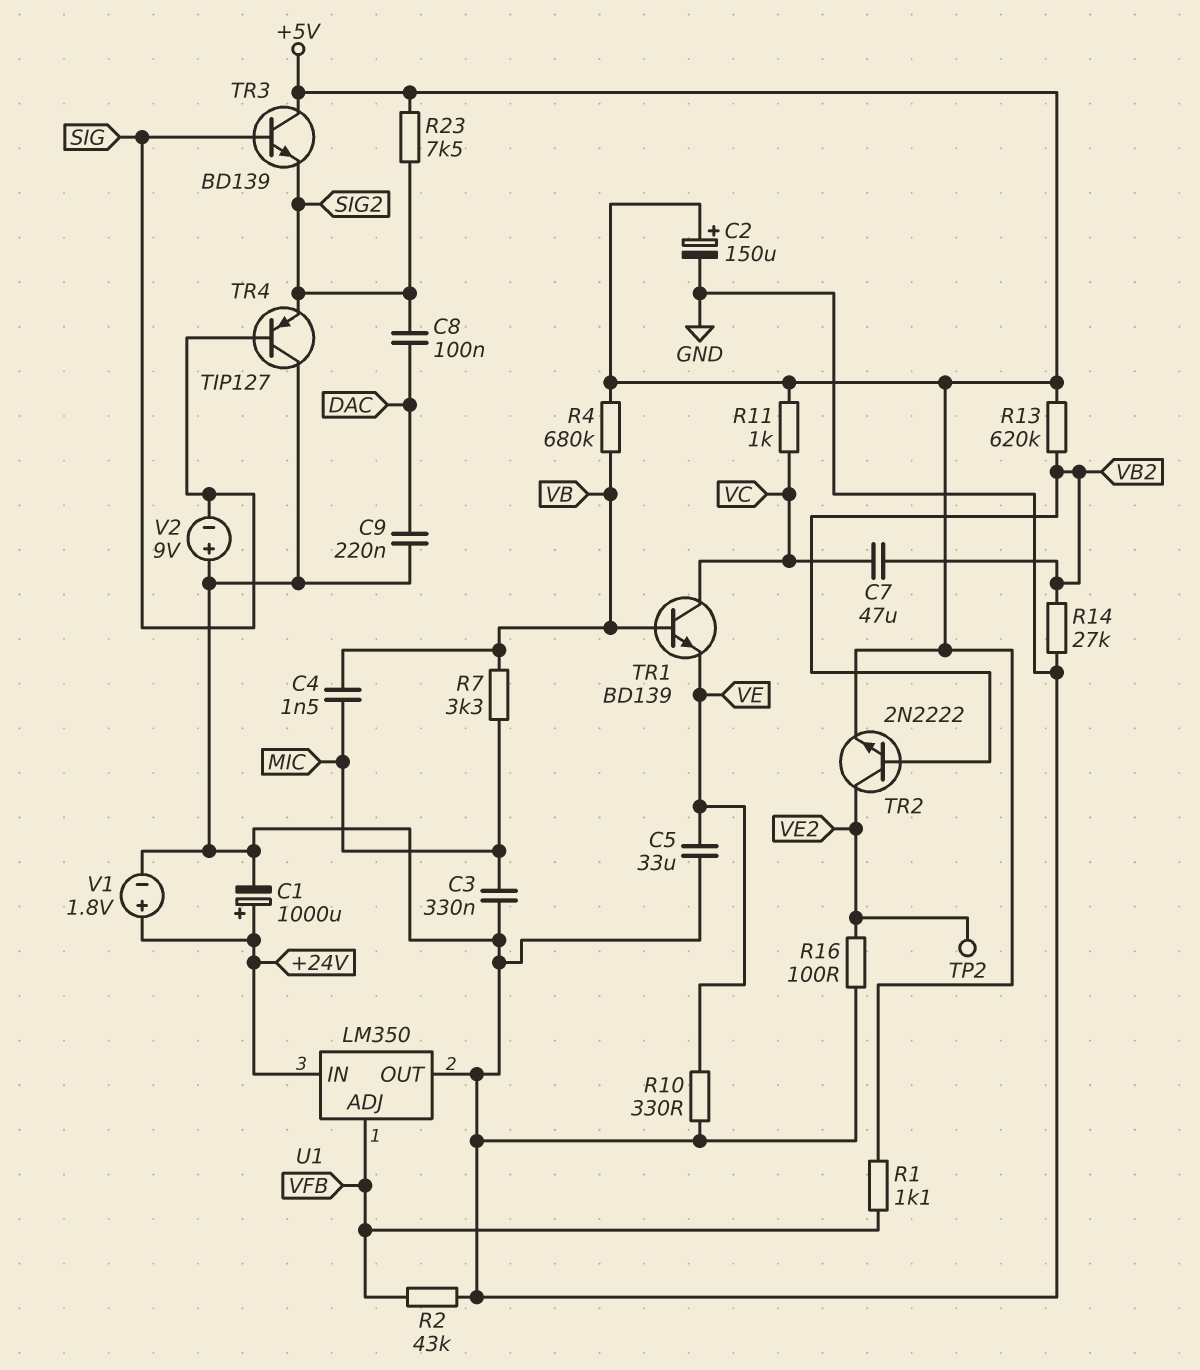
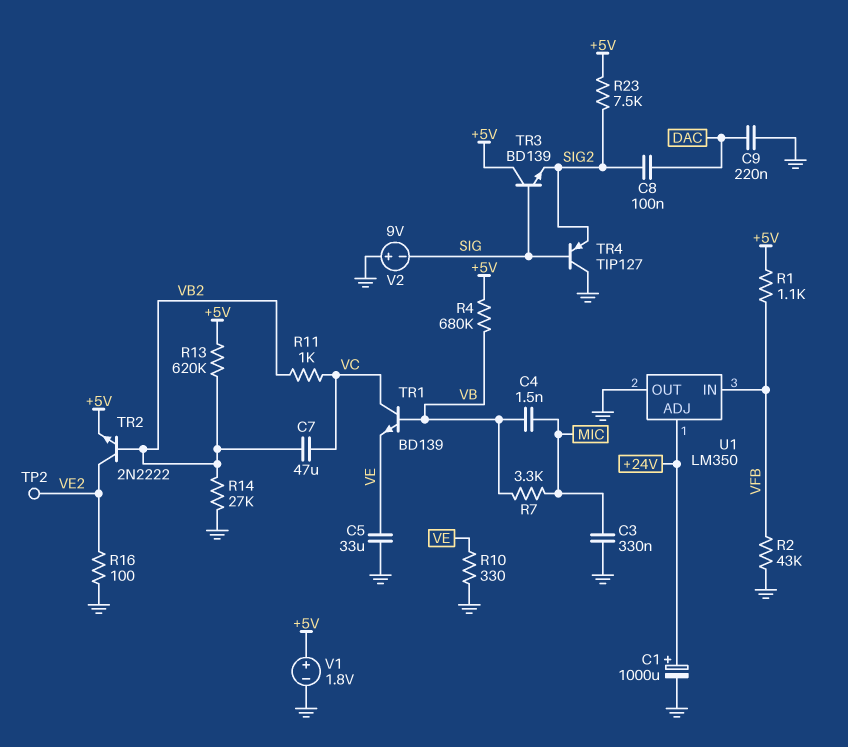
C2: 150uF (plus +5V, minus GND) -> none
R11: 1k (+5V, VC) -> 1k (VB2, VC)
U1 pin ADJ: VFB -> +24V
U1 pin IN: +24V -> VFB
V1: 1.8V (plus +24V, minus GND) -> 1.8V (plus +5V, minus GND)

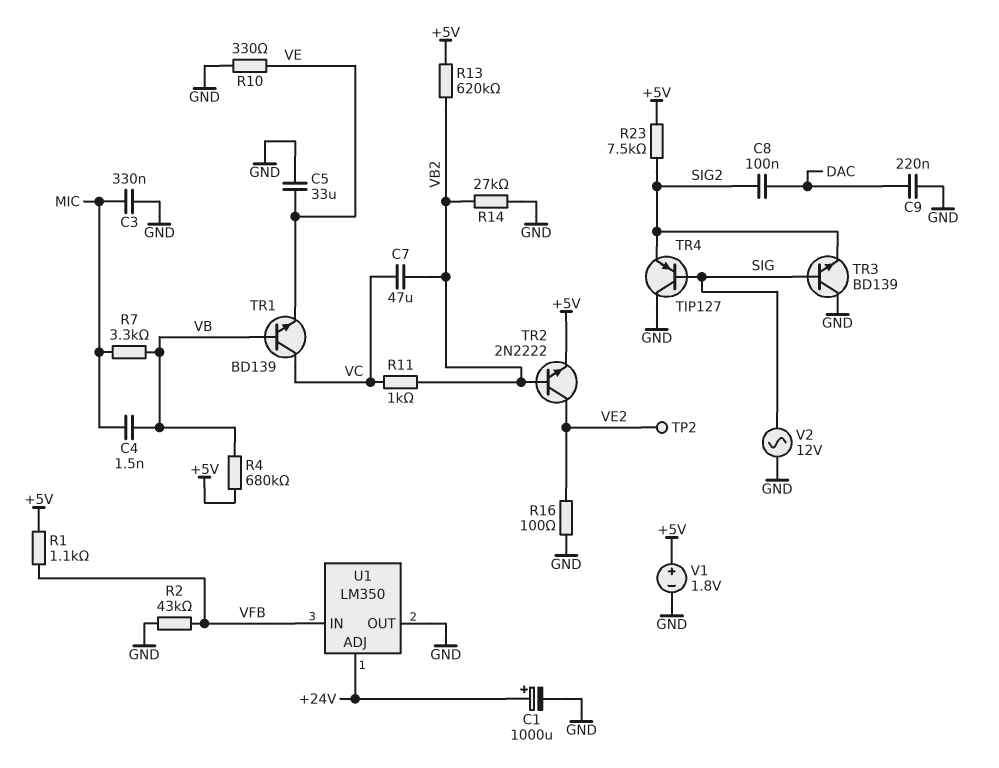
TR3: NPN BD139 (B SIG, C +5V, E SIG2) -> NPN BD139 (B SIG, C GND, E SIG2)
V2: 9V (plus GND, minus SIG) -> AC 12V (GND, SIG)

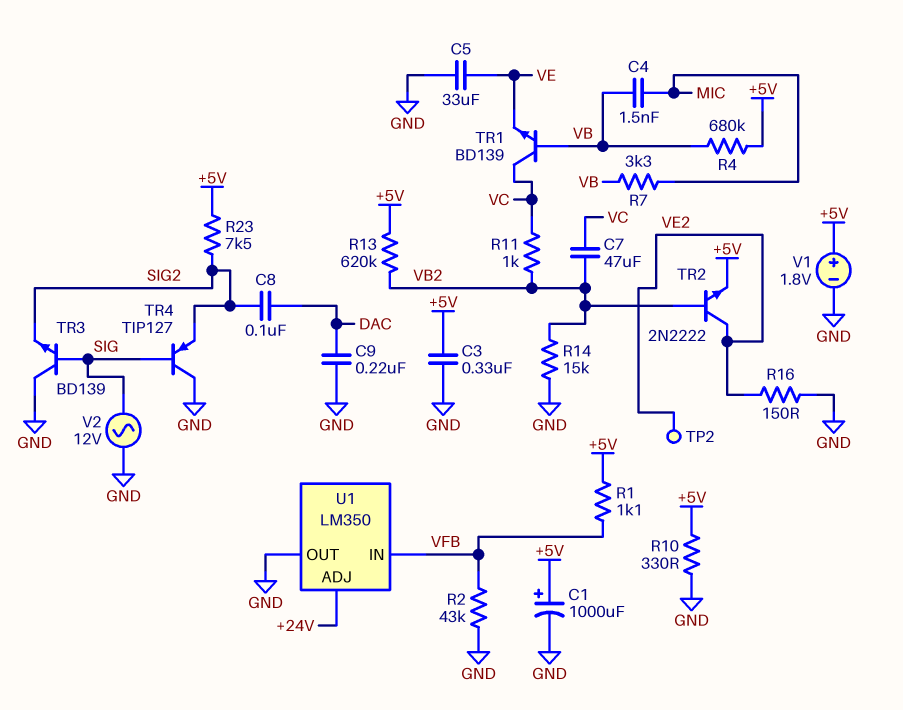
C1: 1000uF (plus +24V, minus GND) -> 1000uF (plus +5V, minus GND)
C3: 330nF (GND, MIC) -> 330nF (+5V, GND)
R10: 330 (GND, VE) -> 330 (+5V, GND)
R14: 27k (GND, VB2) -> 15k (GND, VB2)
R16: 100 (GND, VE2) -> 150 (GND, VE2)

